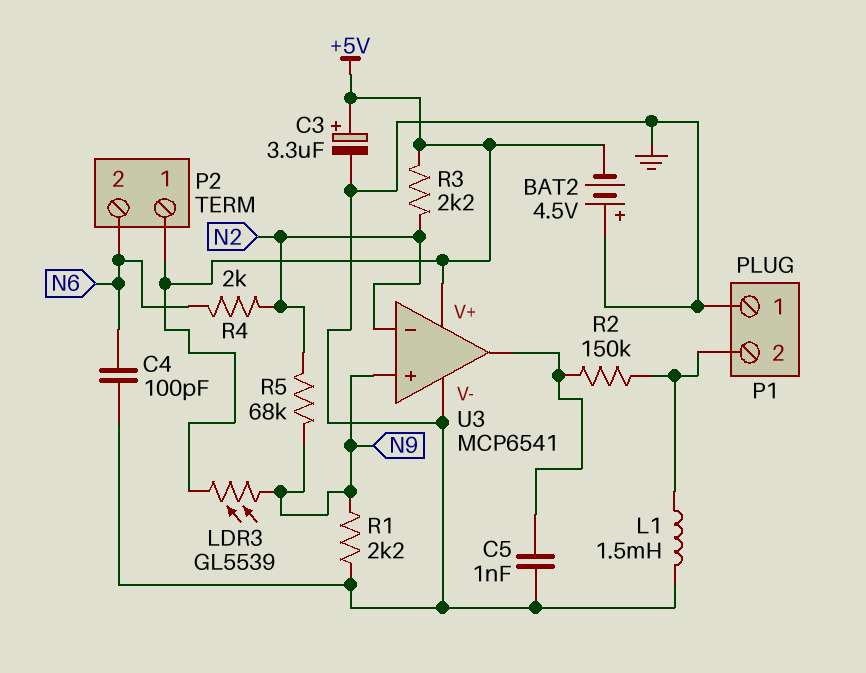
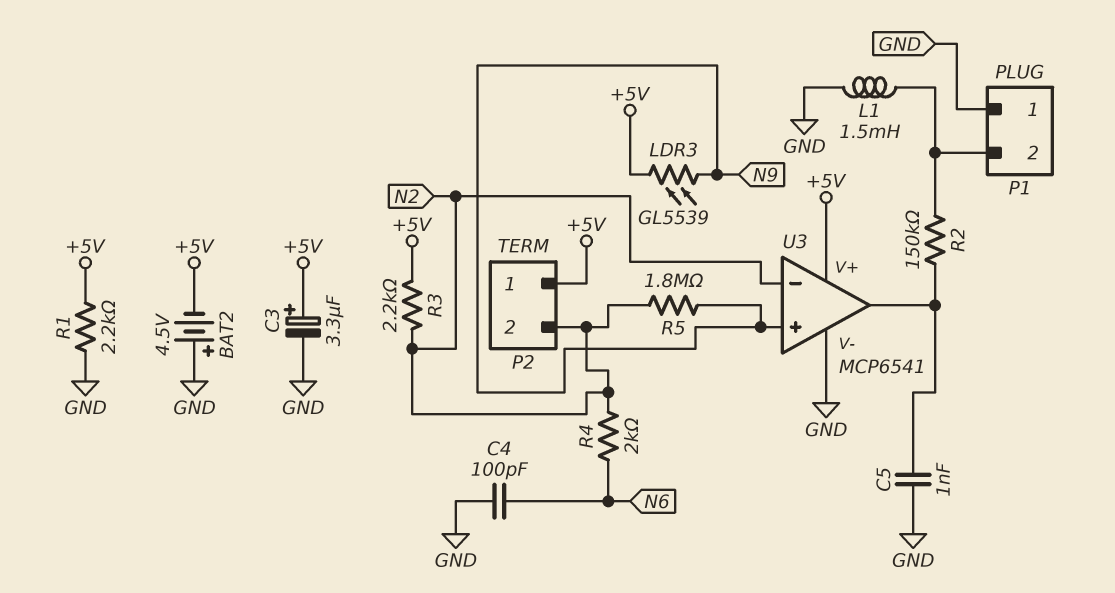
P2 pin 2: N6 -> N2
R1: 2.2k (GND, N9) -> 2.2k (+5V, GND)
R5: 68k (N2, N9) -> 1.8M (N2, N9)

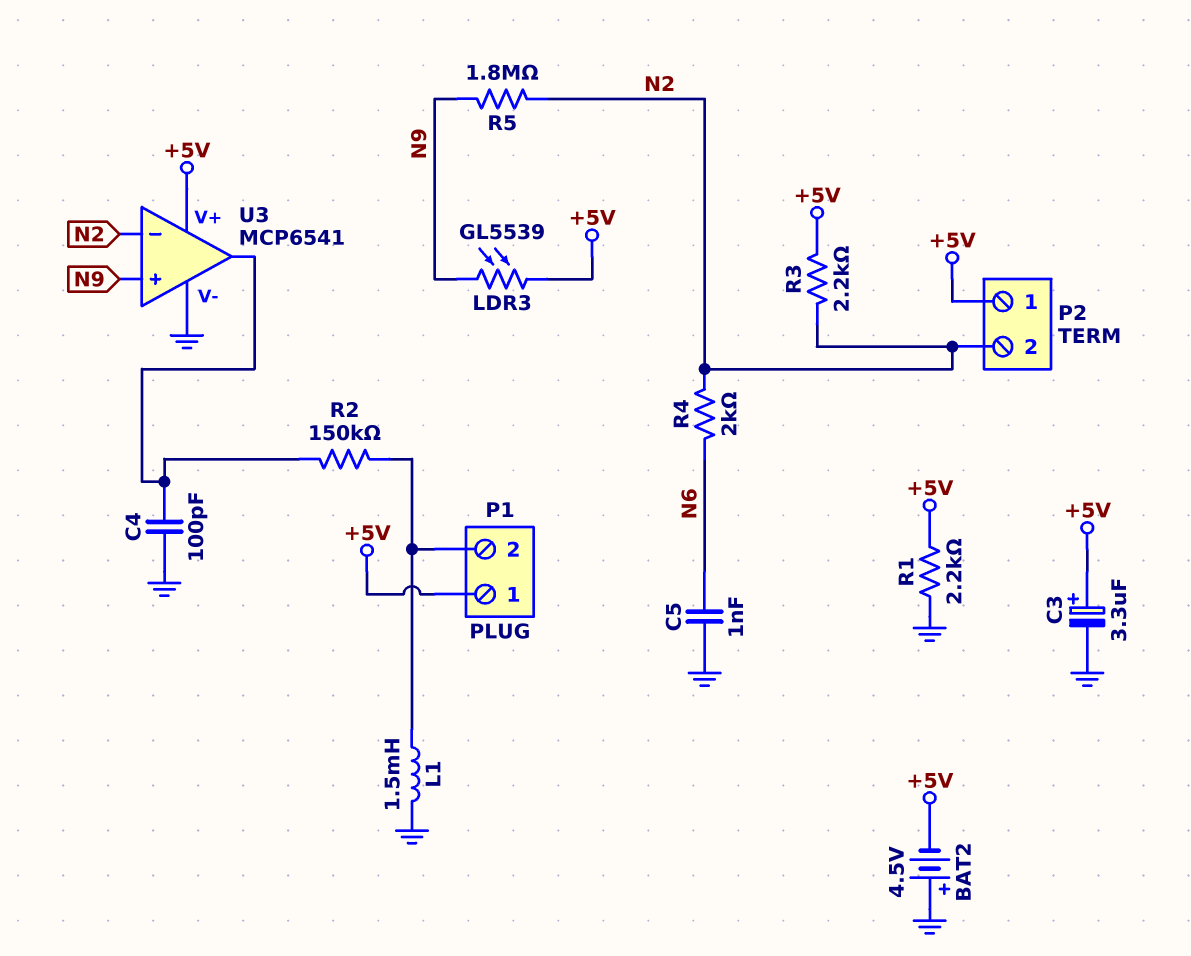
C4: 100pF (GND, N6) -> 100pF (GND, U3/out)
C5: 1nF (GND, U3/out) -> 1nF (GND, N6)
P1 pin 1: GND -> +5V

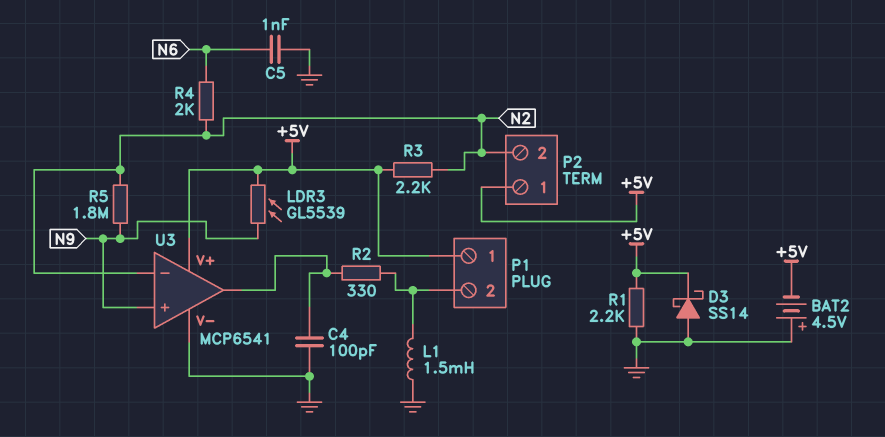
C3: 3.3uF (plus +5V, minus GND) -> none
D3: none -> schottky SS14 (A GND, K +5V)
R2: 150k (P1/2, U3/out) -> 330 (P1/2, U3/out)

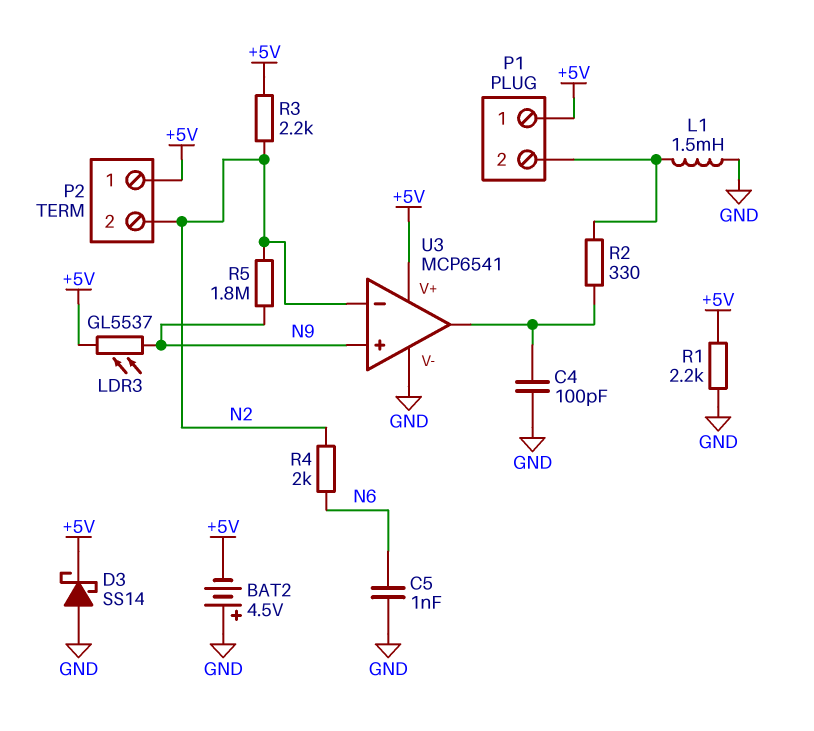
LDR3: GL5539 (+5V, N9) -> GL5537 (+5V, N9)

